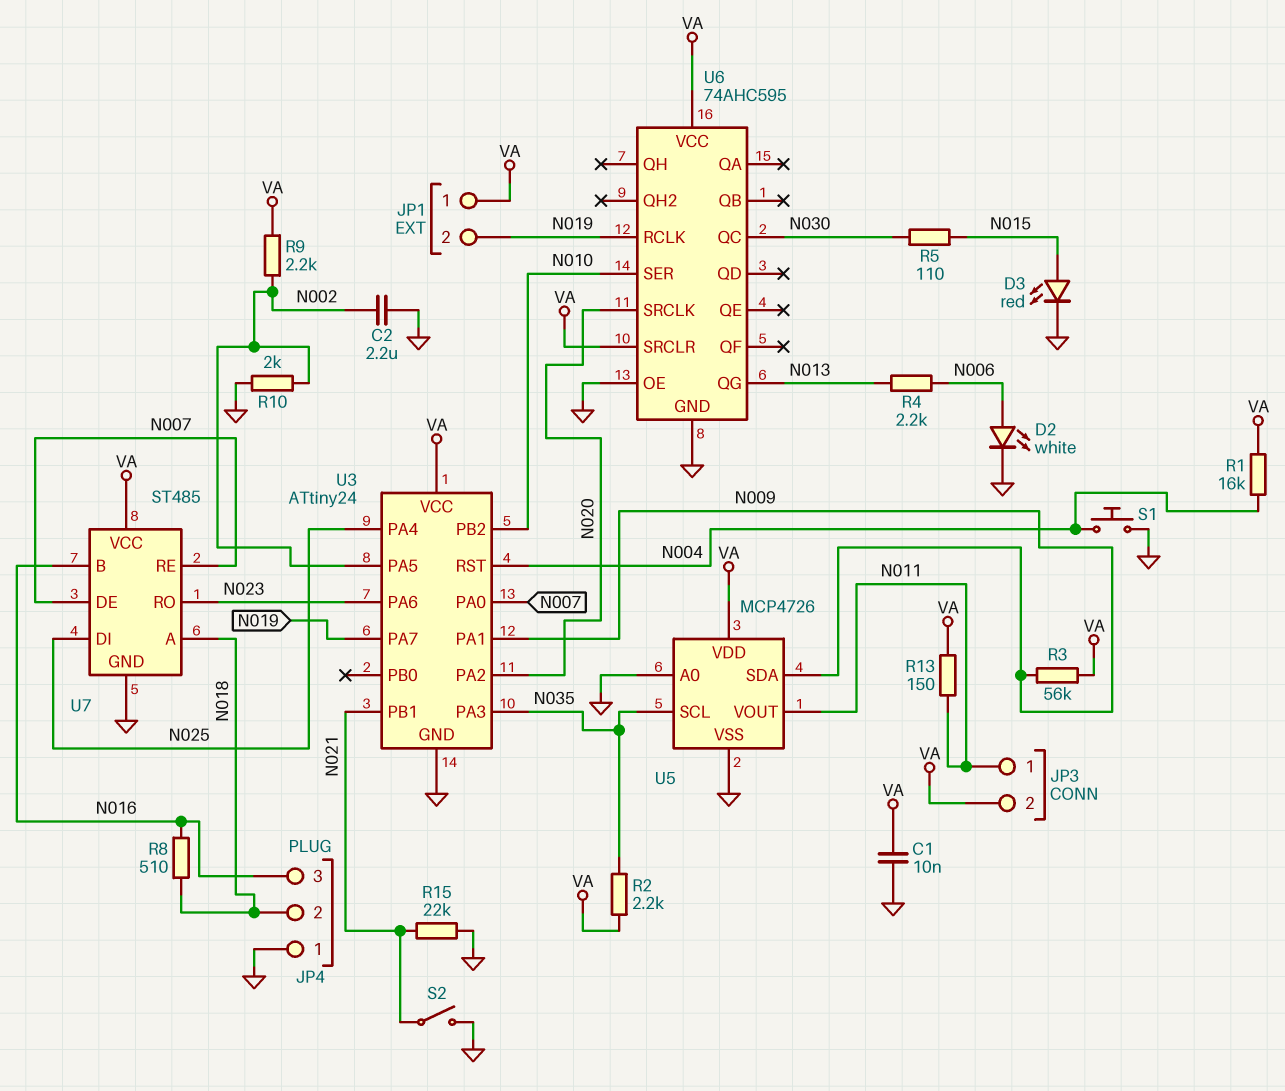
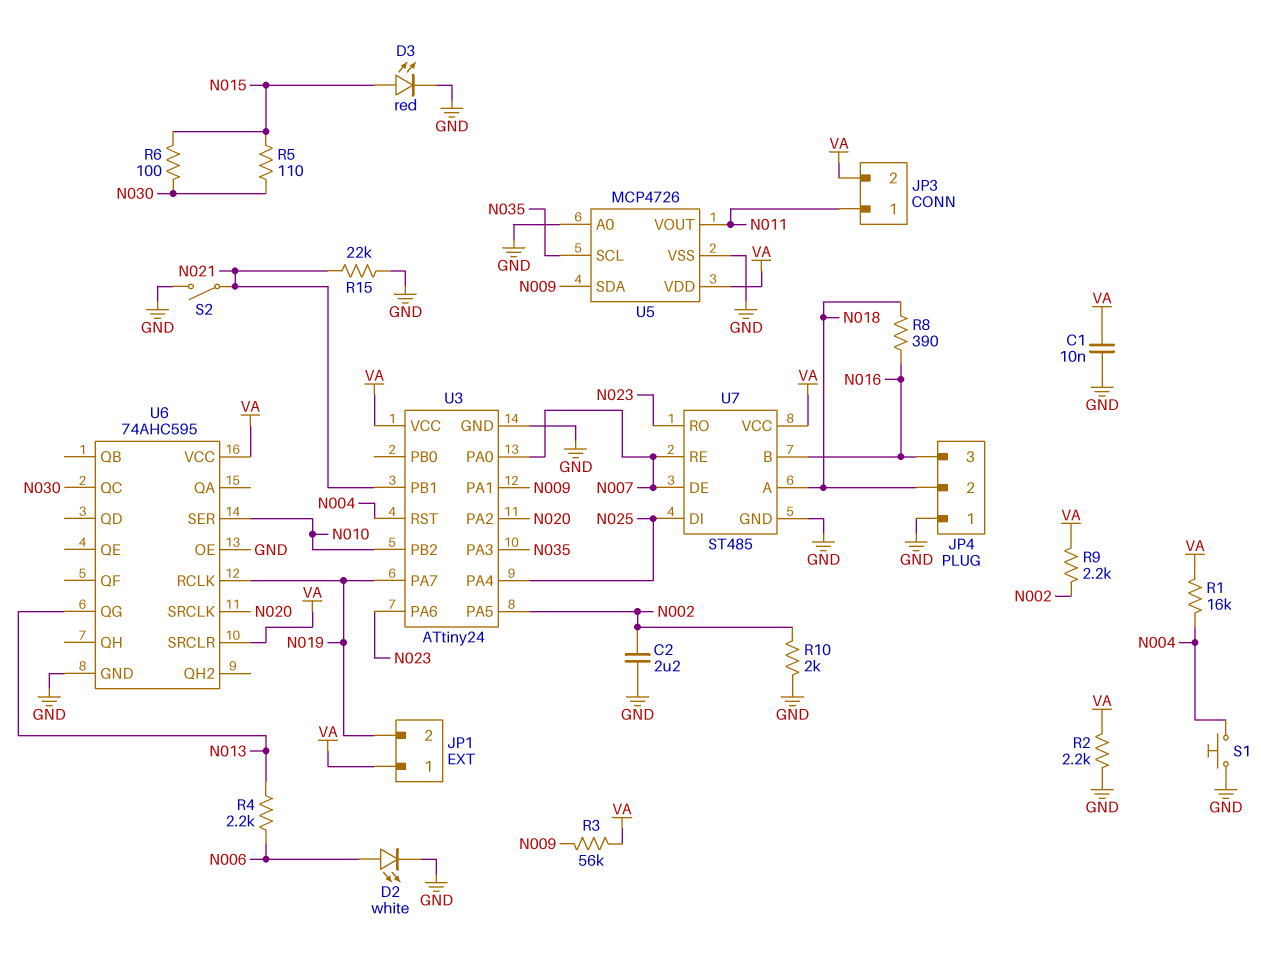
R2: 2.2k (N035, VA) -> 2.2k (GND, VA)
R6: none -> 100 (N015, N030)
R8: 510 (N016, N018) -> 390 (N016, N018)
R13: 150 (N011, VA) -> none

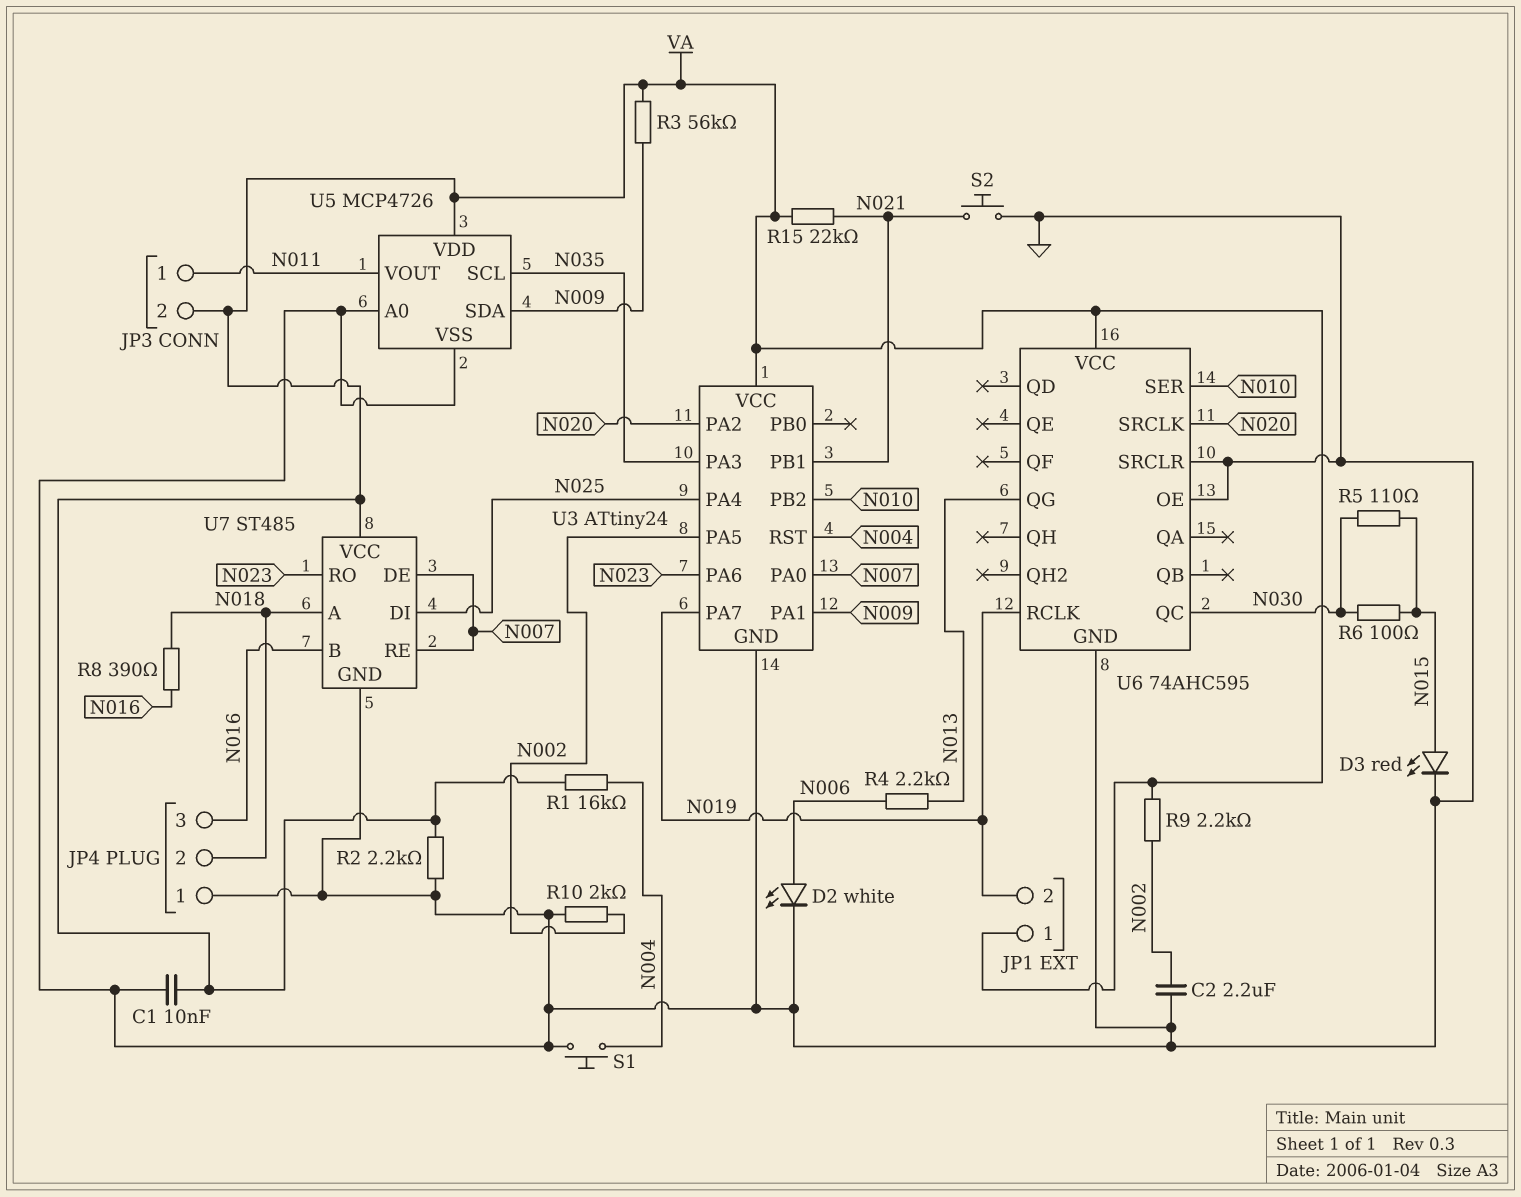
R15: 22k (GND, N021) -> 22k (N021, VA)
S2: switch (GND, N021) -> button (GND, N021)
U6 pin SRCLR: VA -> GND

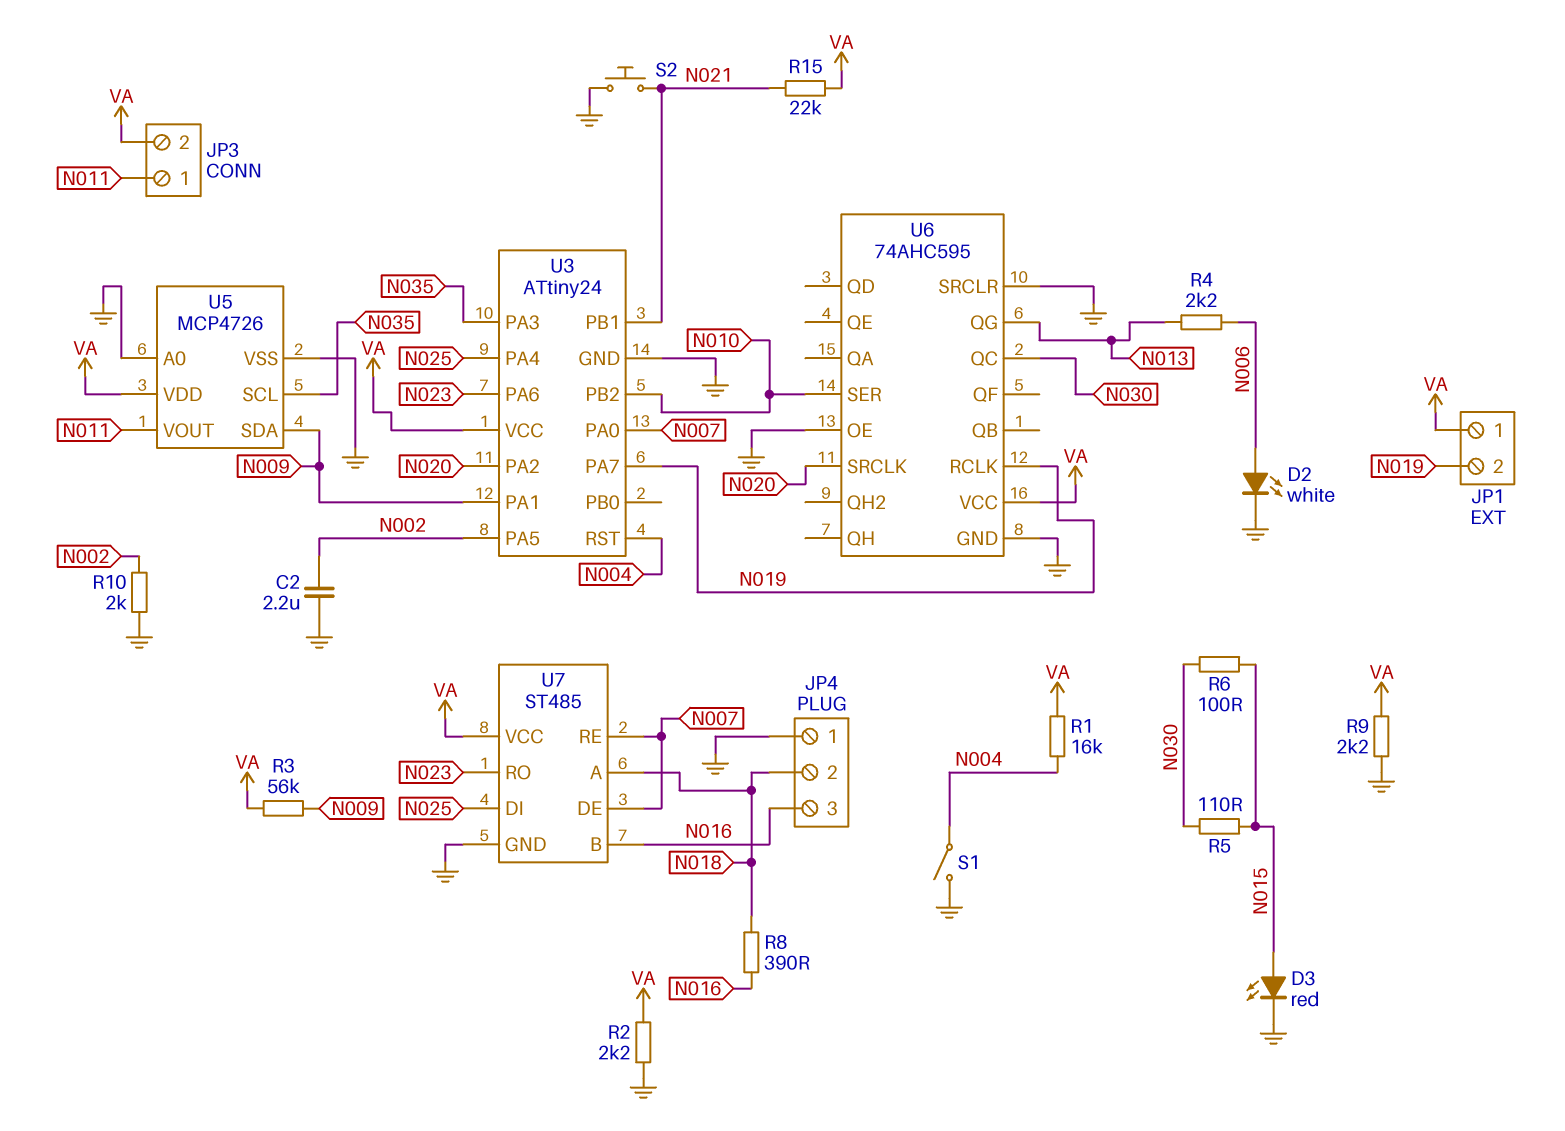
C1: 10nF (GND, VA) -> none
R9: 2.2k (N002, VA) -> 2.2k (GND, VA)
S1: button (GND, N004) -> switch (GND, N004)

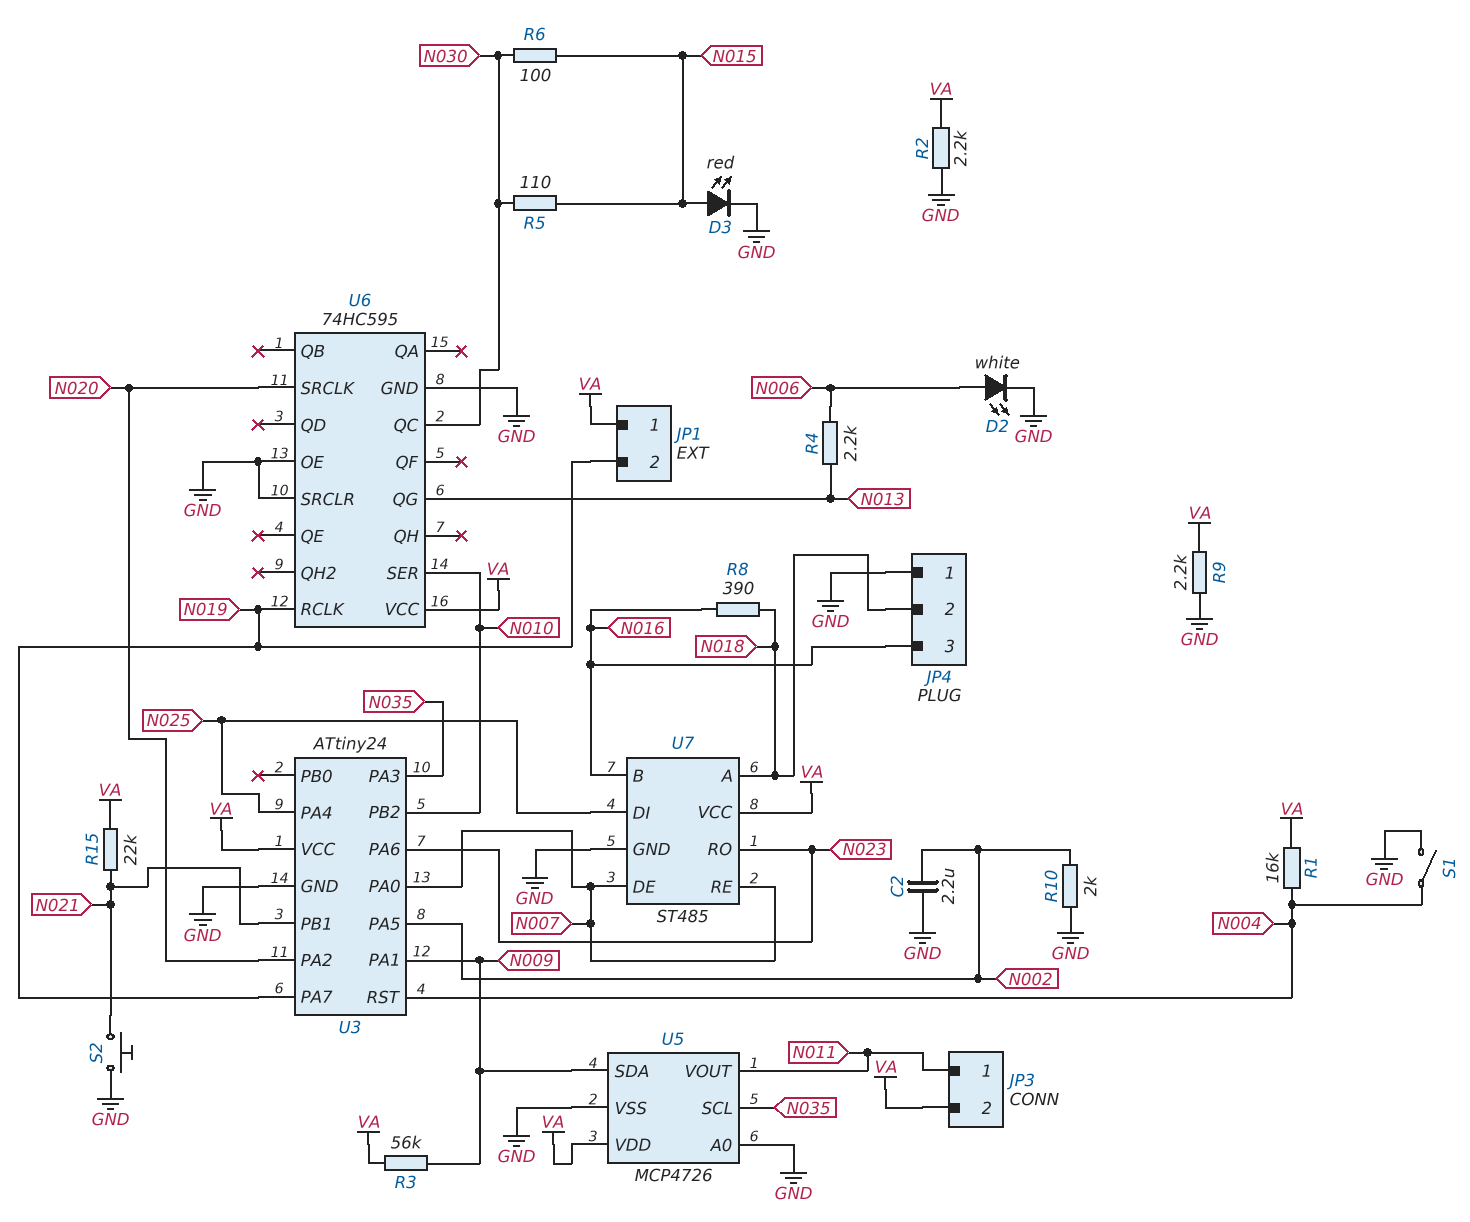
U6: 74AHC595 -> 74HC595

